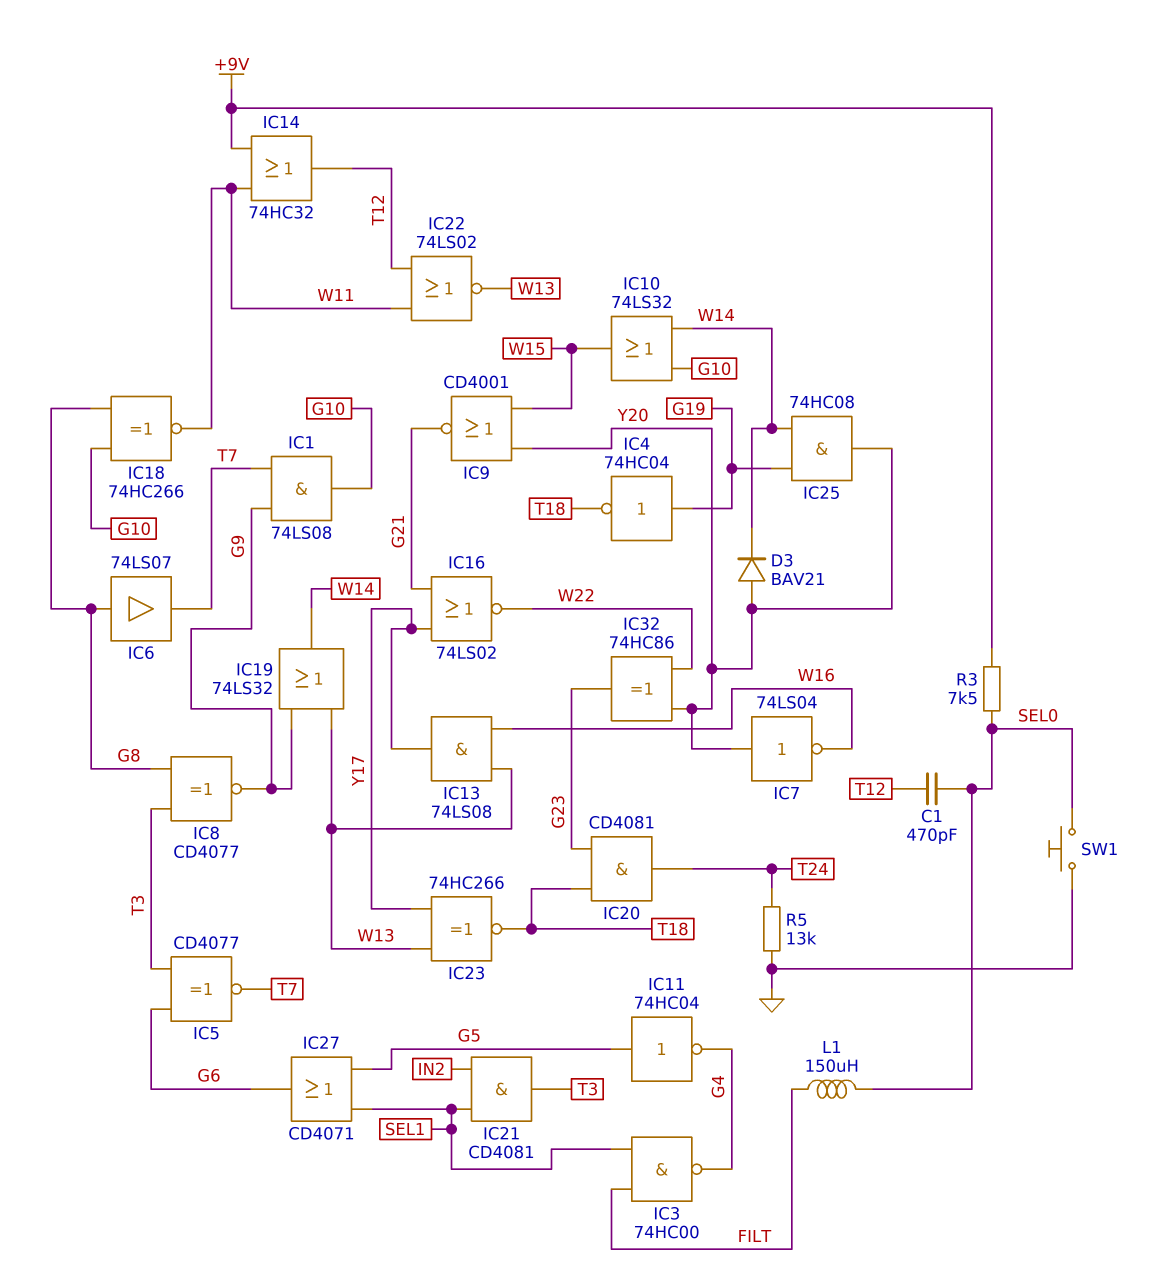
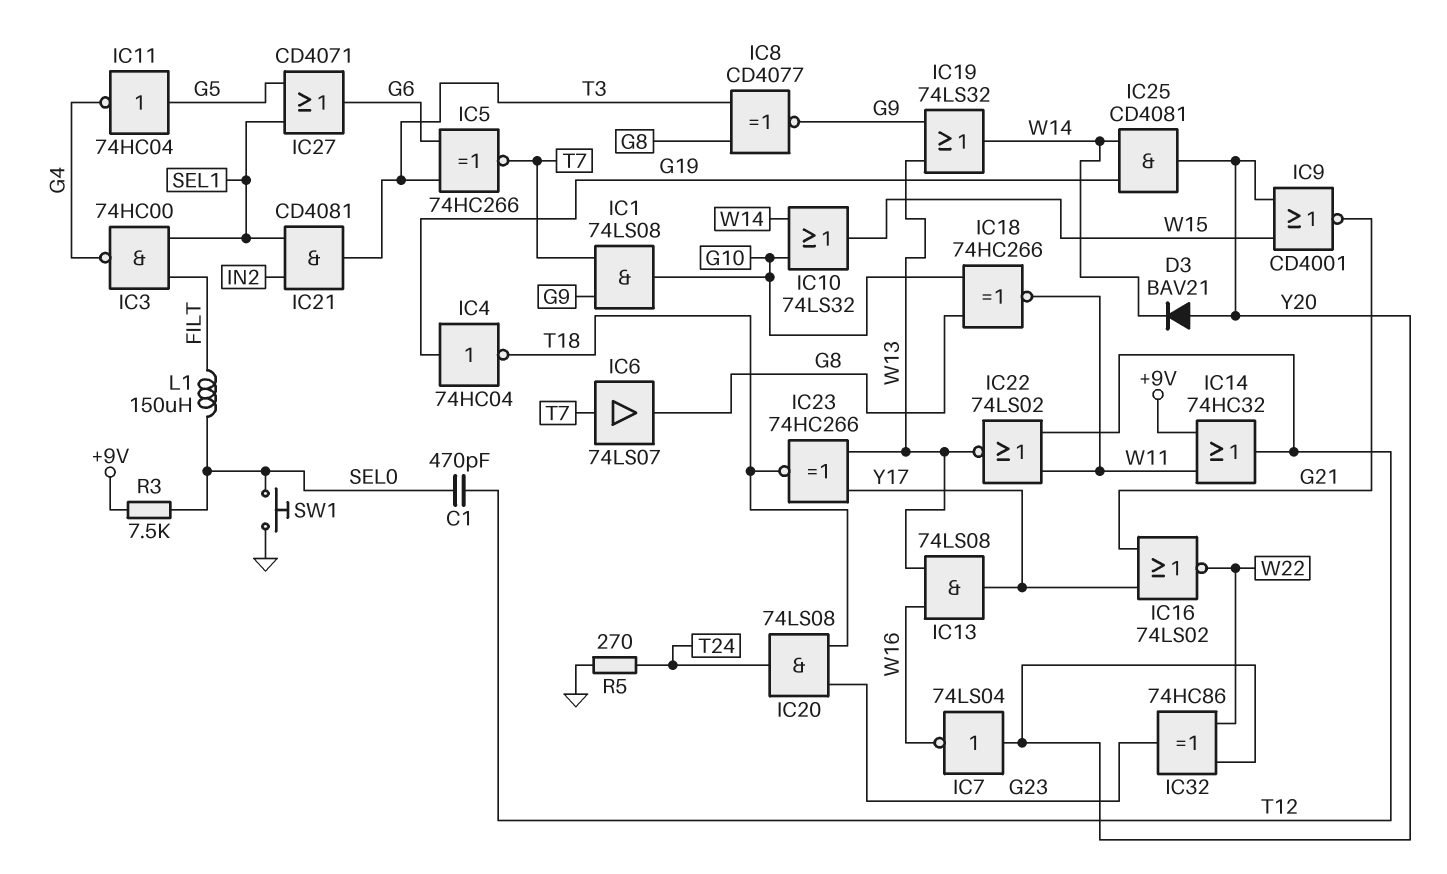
IC5: XNOR CD4077 (in G6, in T3, out T7) -> XNOR 74HC266 (in G6, in T3, out T7)
IC6: buffer 74LS07 (in G8, out T7) -> buffer 74LS07 (in T7, out G8)
IC20: AND CD4081 (in G23, in T18, out T24) -> AND 74LS08 (in G23, in T18, out T24)
IC25: AND 74HC08 (in G19, in W14, out Y20) -> AND CD4081 (in G19, in W14, out Y20)
R5: 13k (GND, T24) -> 270 (GND, T24)

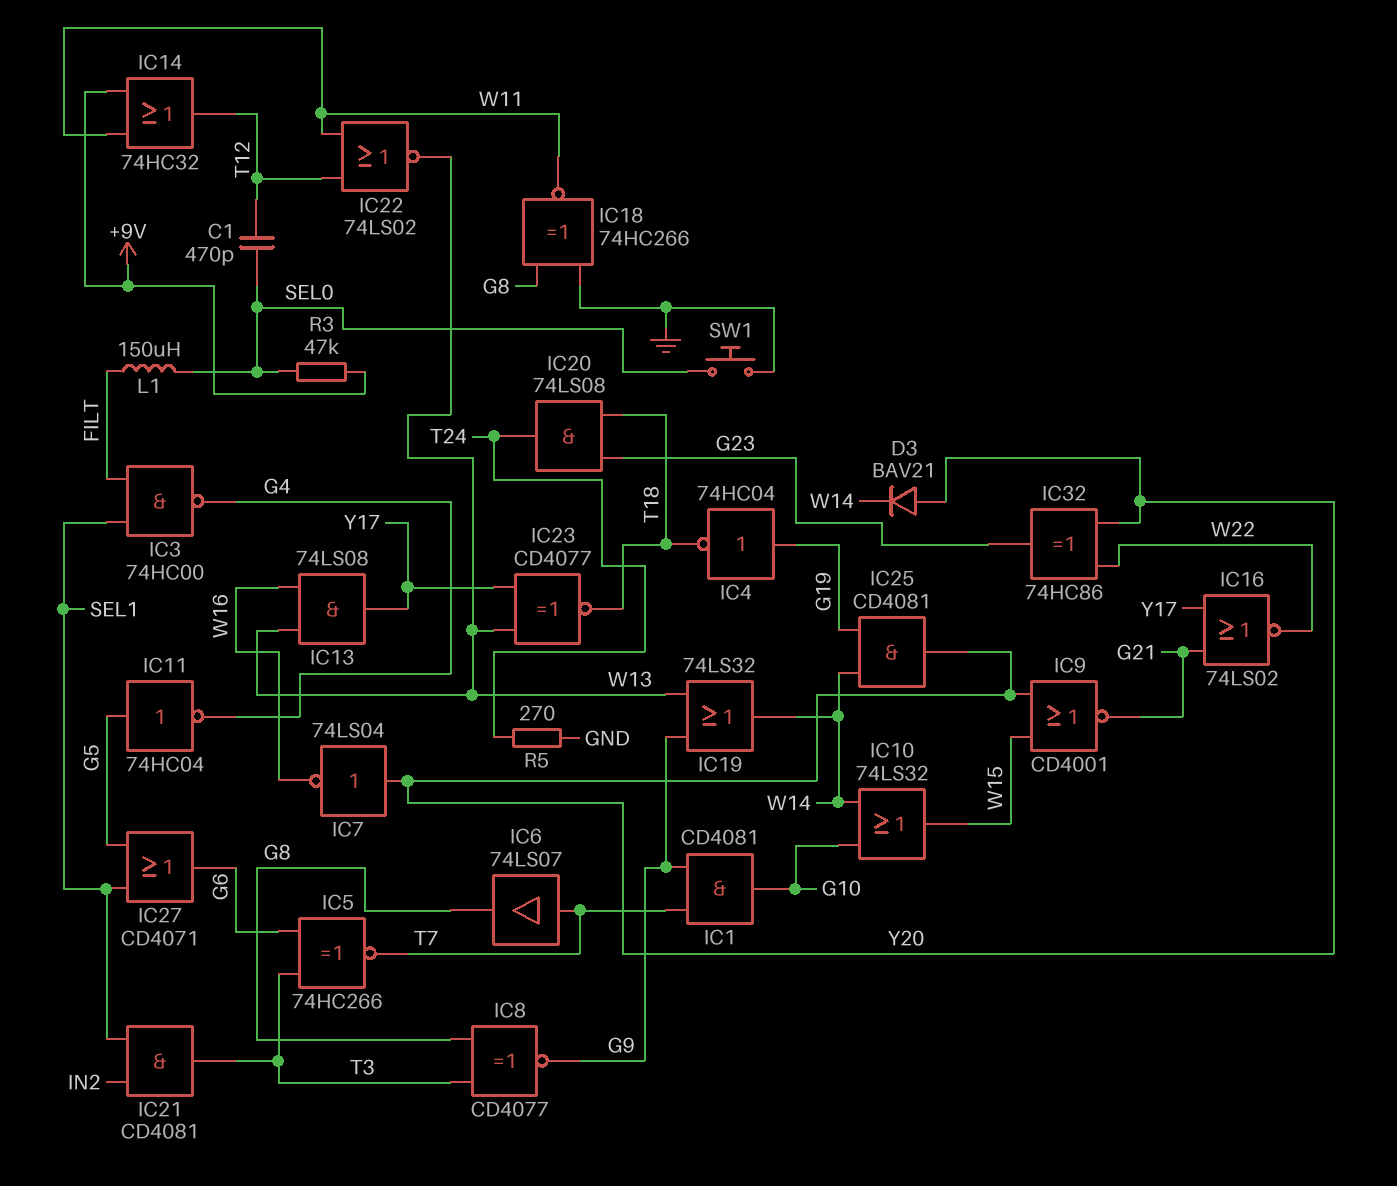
IC1: AND 74LS08 (in G9, in T7, out G10) -> AND CD4081 (in G9, in T7, out G10)
IC18: XNOR 74HC266 (in G8, in G10, out W11) -> XNOR 74HC266 (in G8, in GND, out W11)
IC23: XNOR 74HC266 (in W13, in Y17, out T18) -> XNOR CD4077 (in W13, in Y17, out T18)
R3: 7.5k (+9V, SEL0) -> 47k (+9V, SEL0)

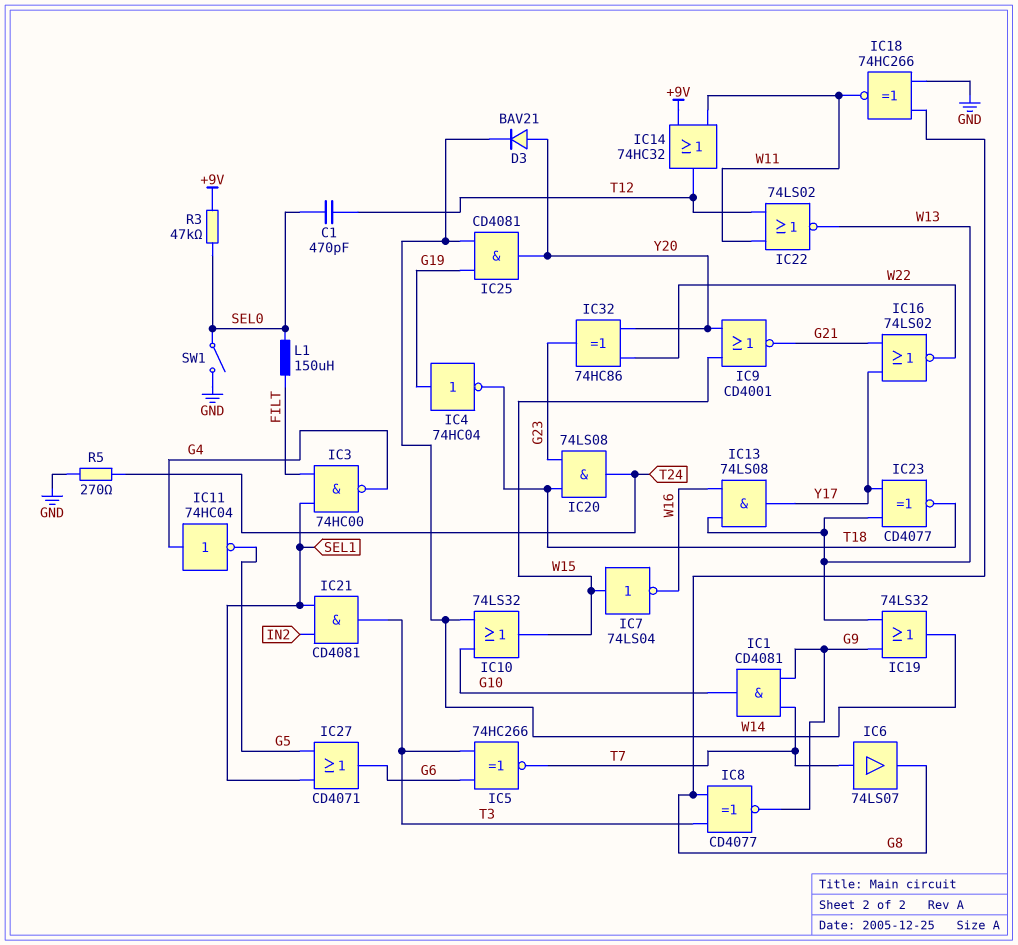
IC7: NOT 74LS04 (in Y20, out W16) -> NOT 74LS04 (in W15, out W16)
IC11: NOT 74HC04 (in G5, out G4) -> NOT 74HC04 (in G4, out G5)
SW1: button (GND, SEL0) -> switch (GND, SEL0)

